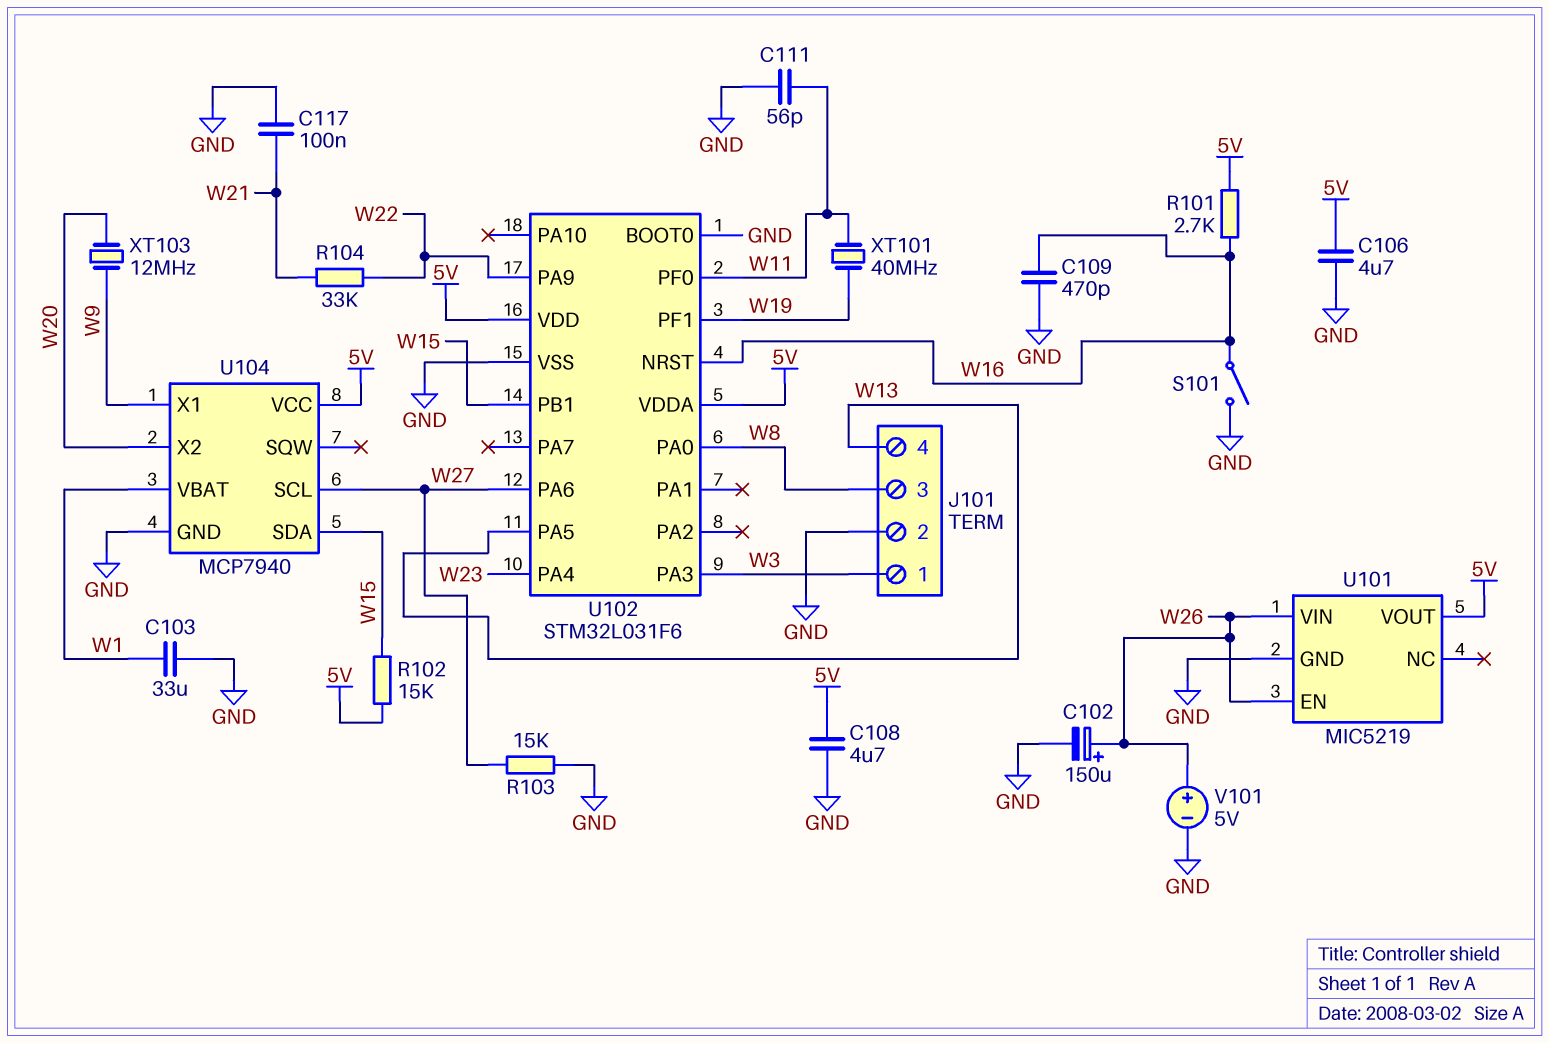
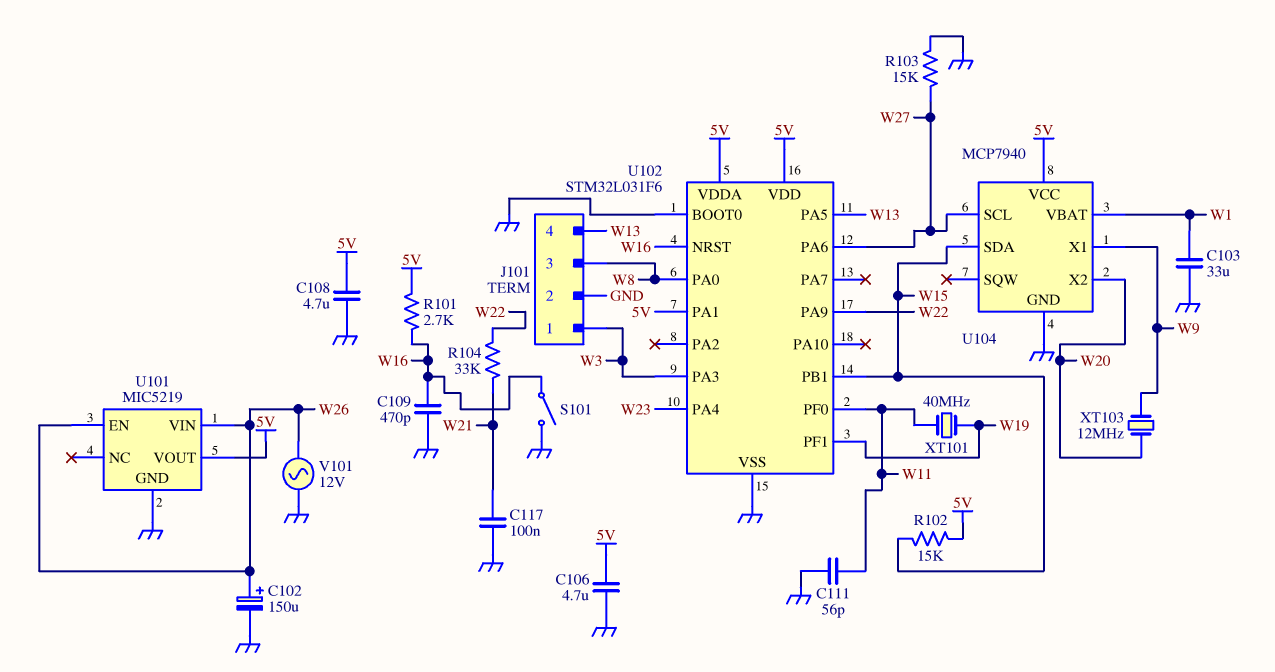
U102 pin PA1: none -> 5V
V101: 5V (plus W26, minus GND) -> AC 12V (GND, W26)

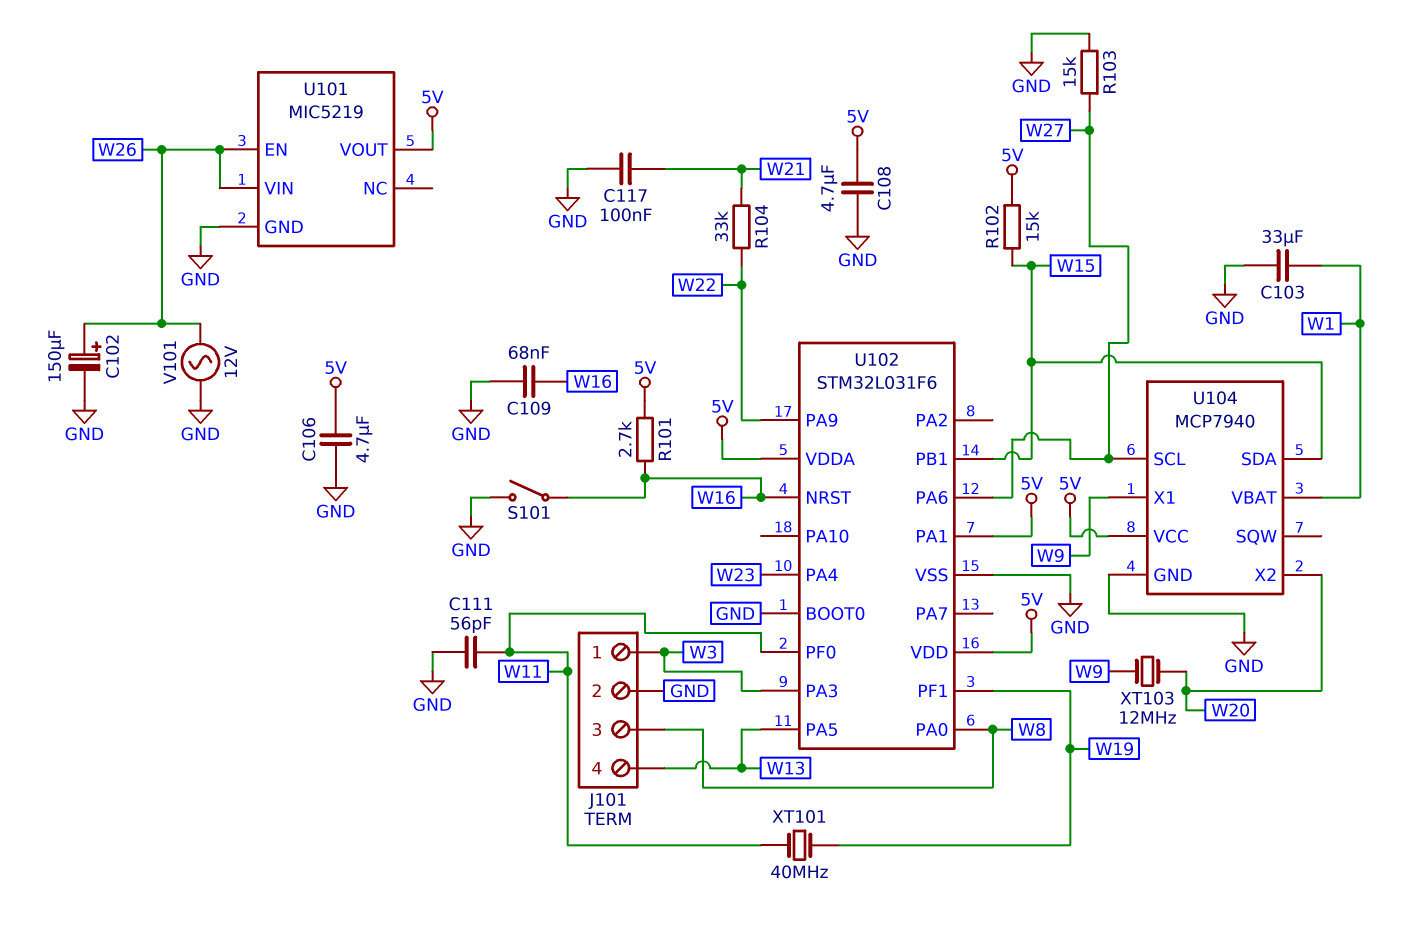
C109: 470pF (GND, W16) -> 68nF (GND, W16)

